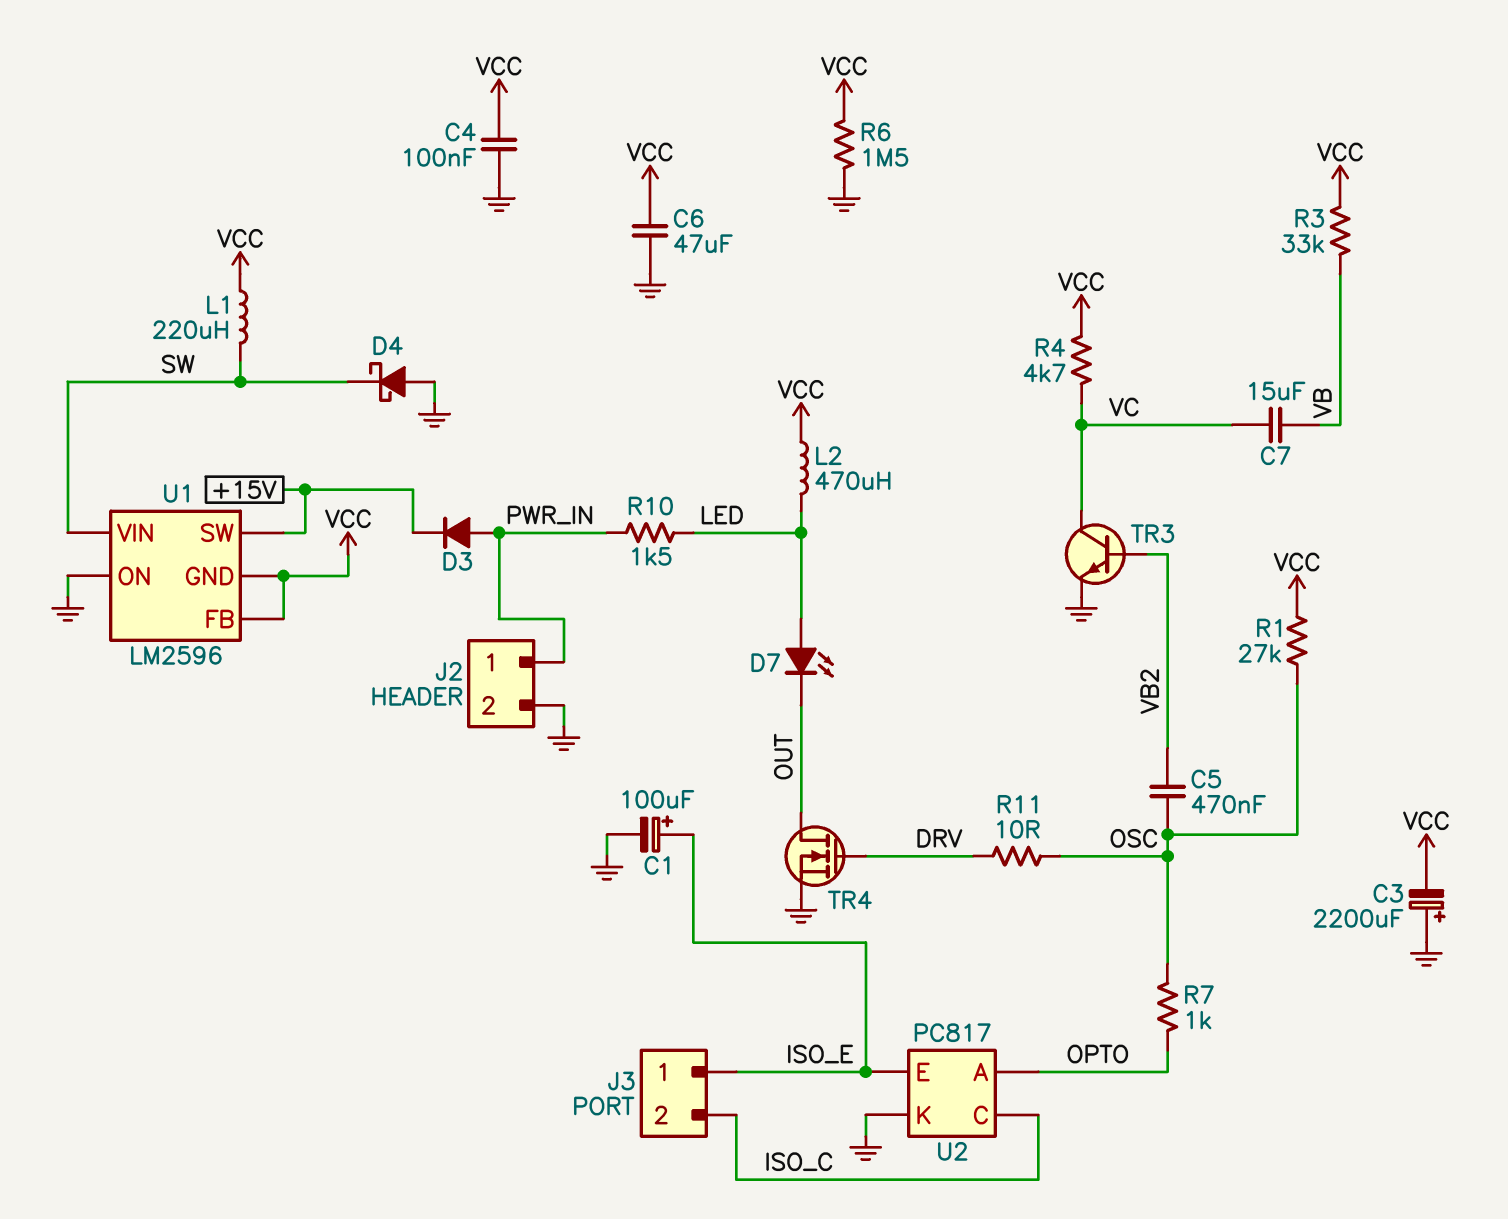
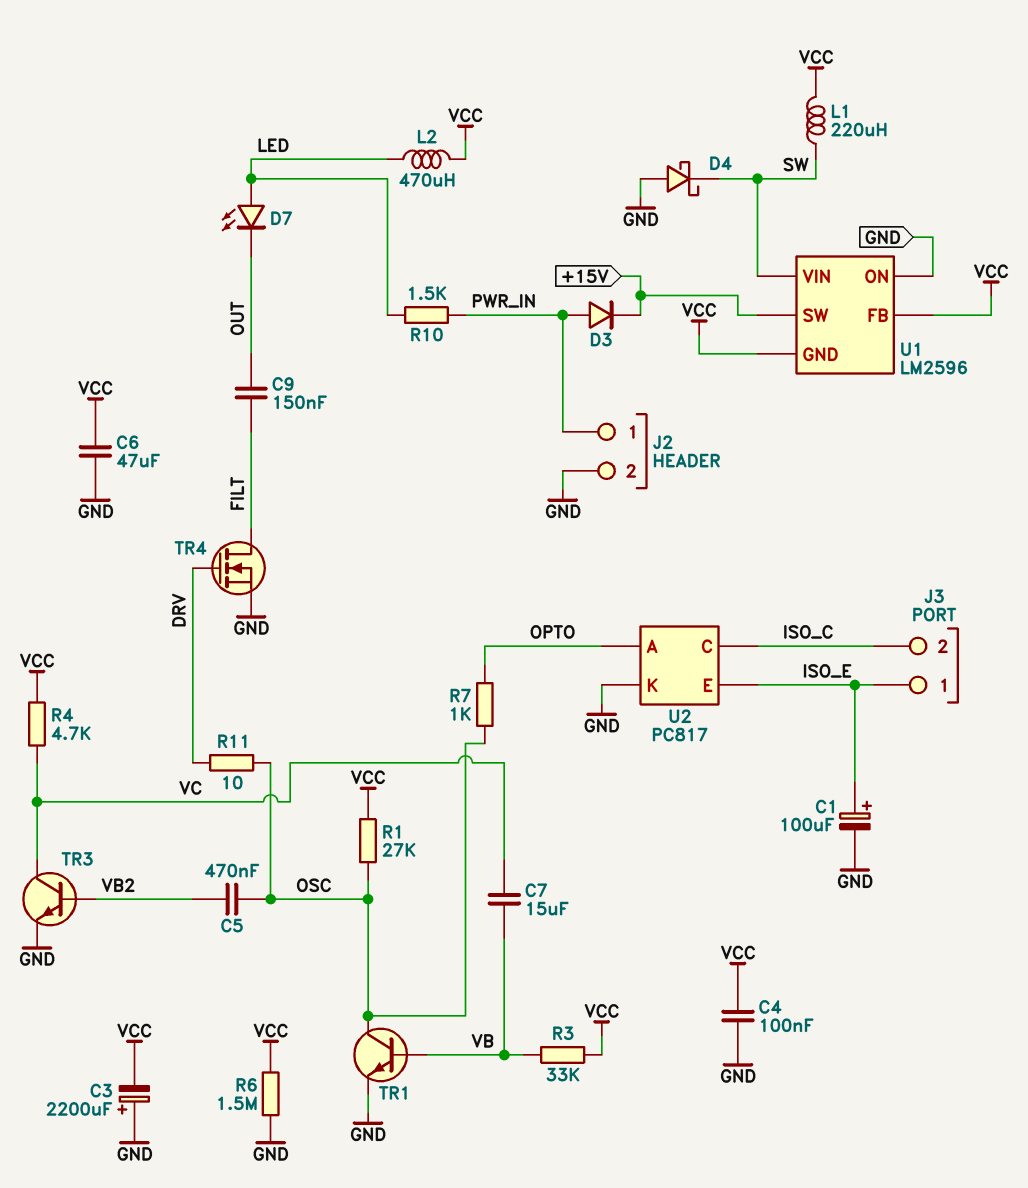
C9: none -> 150nF (FILT, OUT)
TR1: none -> NPN (B VB, C OSC, E GND)
TR4: NMOS (G DRV, D OUT, S GND) -> NMOS (G DRV, D FILT, S GND)

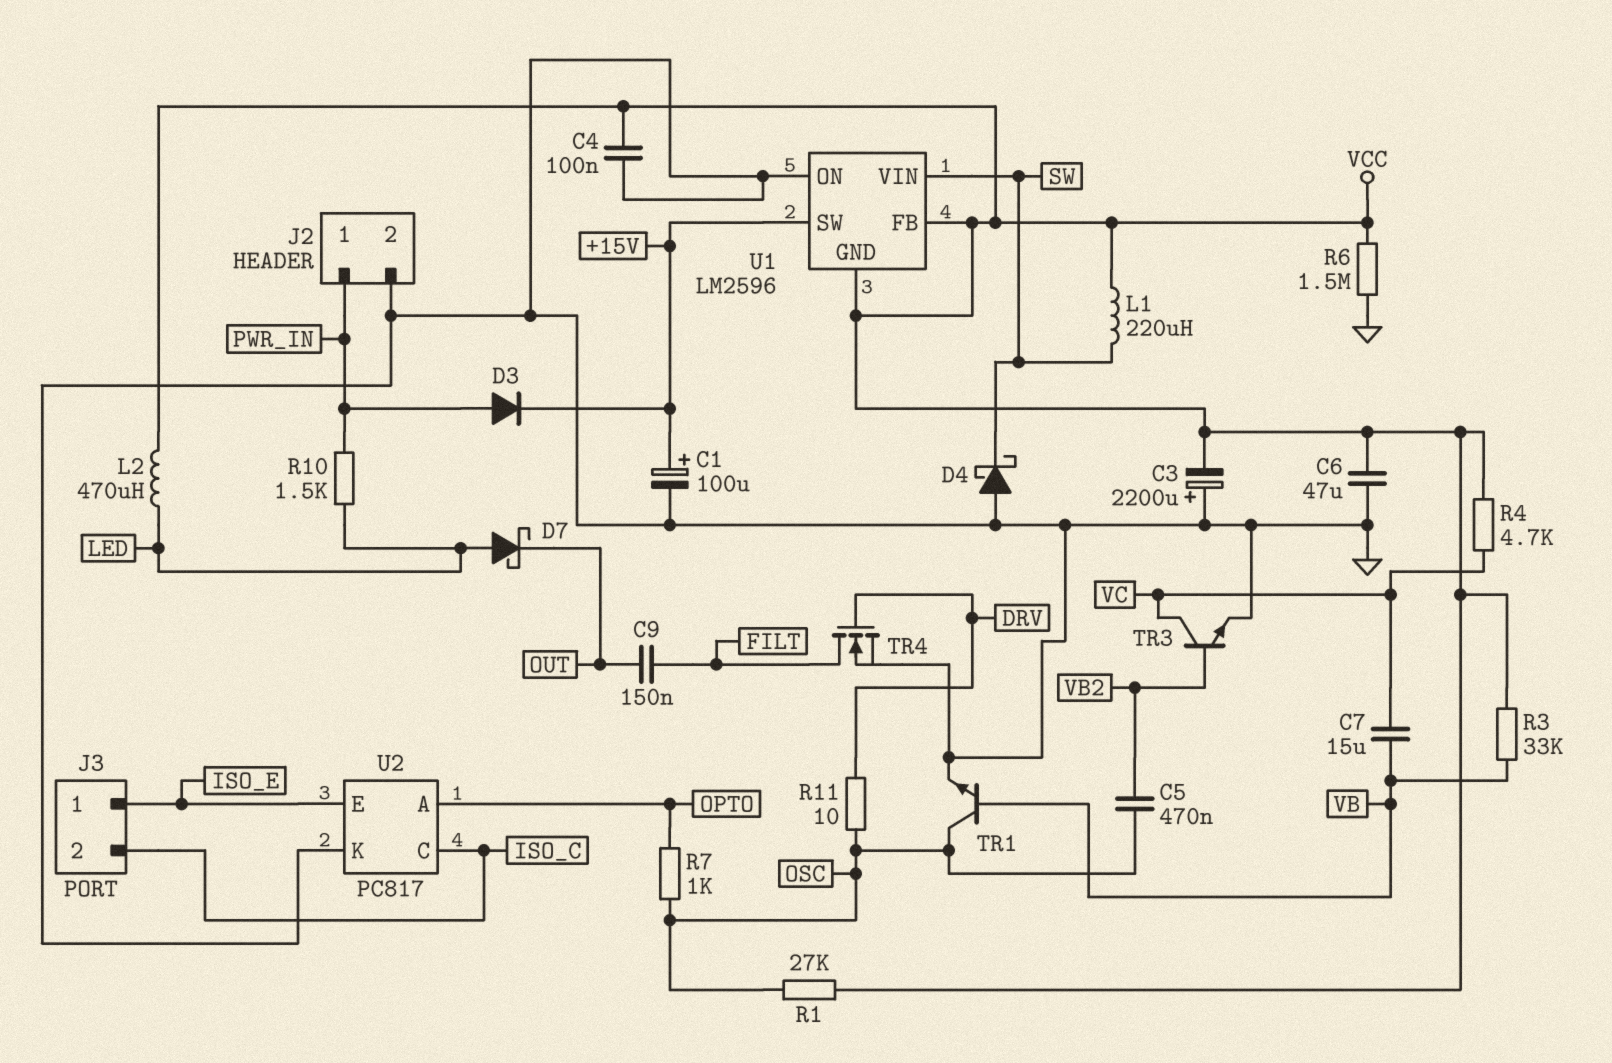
C1: 100uF (plus ISO_E, minus GND) -> 100uF (plus +15V, minus GND)
D7: LED (A LED, K OUT) -> schottky (A LED, K OUT)

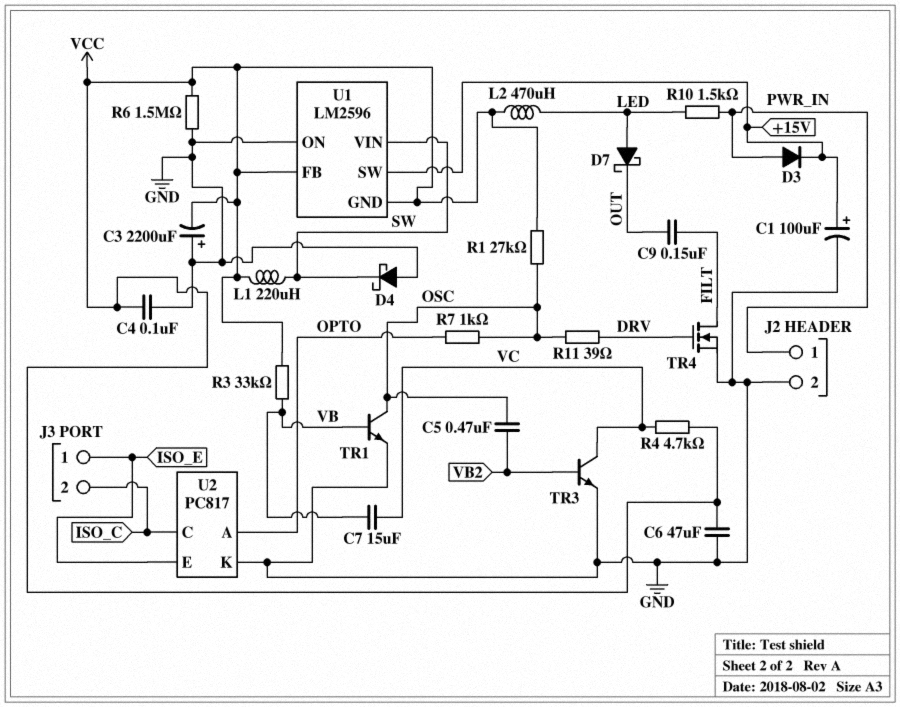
R11: 10 (DRV, OSC) -> 39 (DRV, OSC)

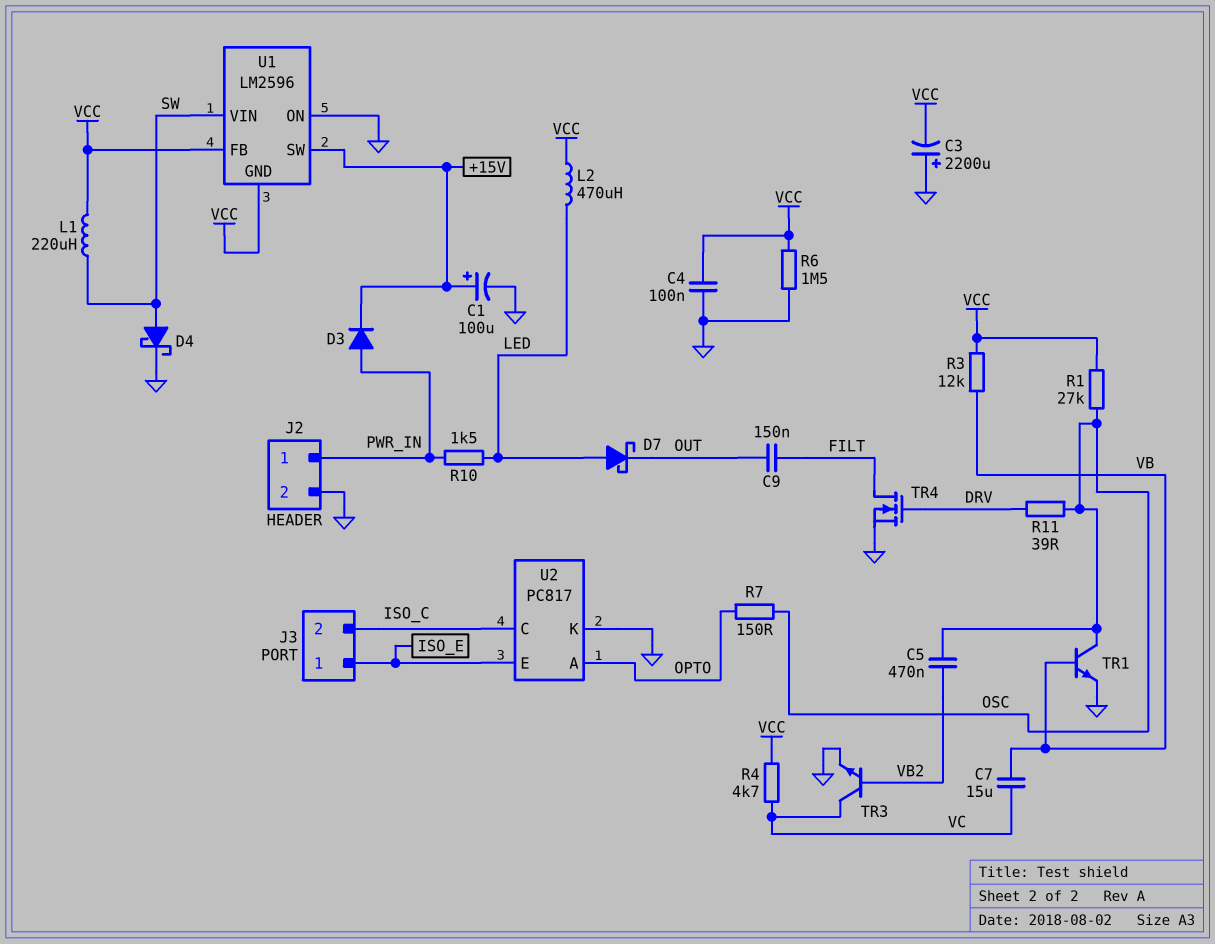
C6: 47uF (GND, VCC) -> none
D4: schottky (A GND, K SW) -> schottky (A SW, K GND)
R3: 33k (VB, VCC) -> 12k (VB, VCC)
R7: 1k (OPTO, OSC) -> 150 (OPTO, OSC)

